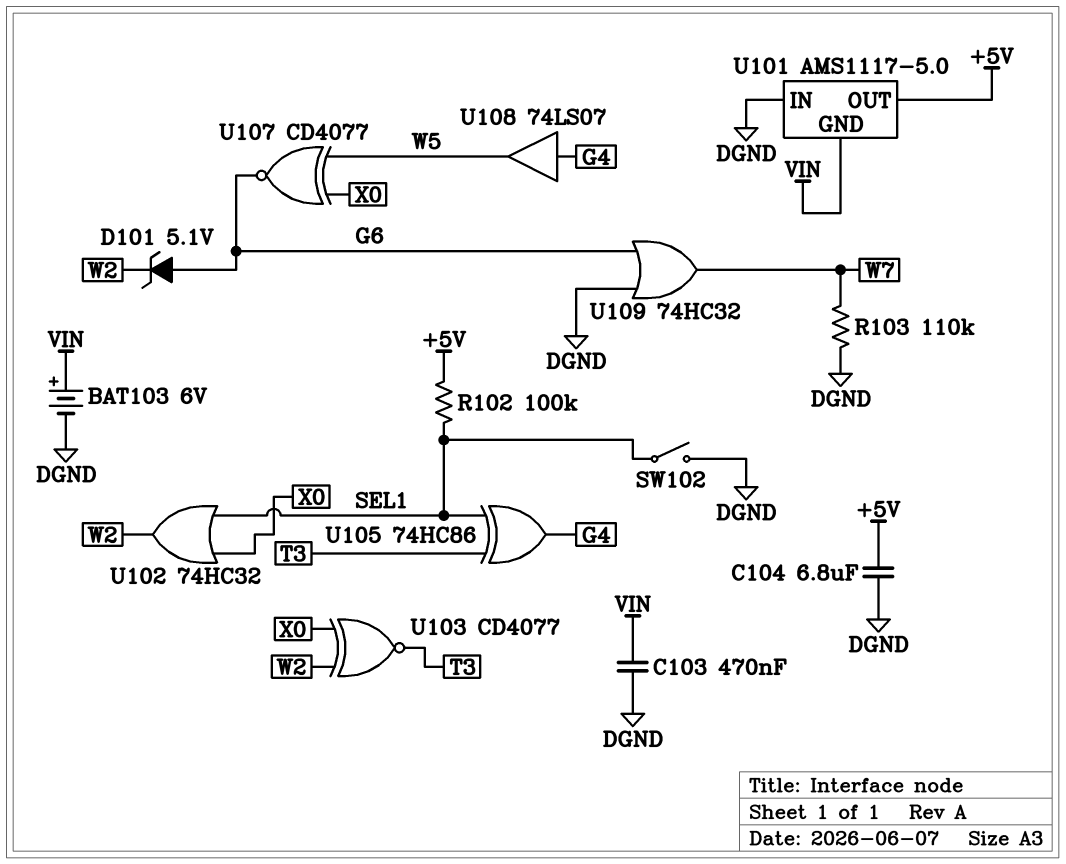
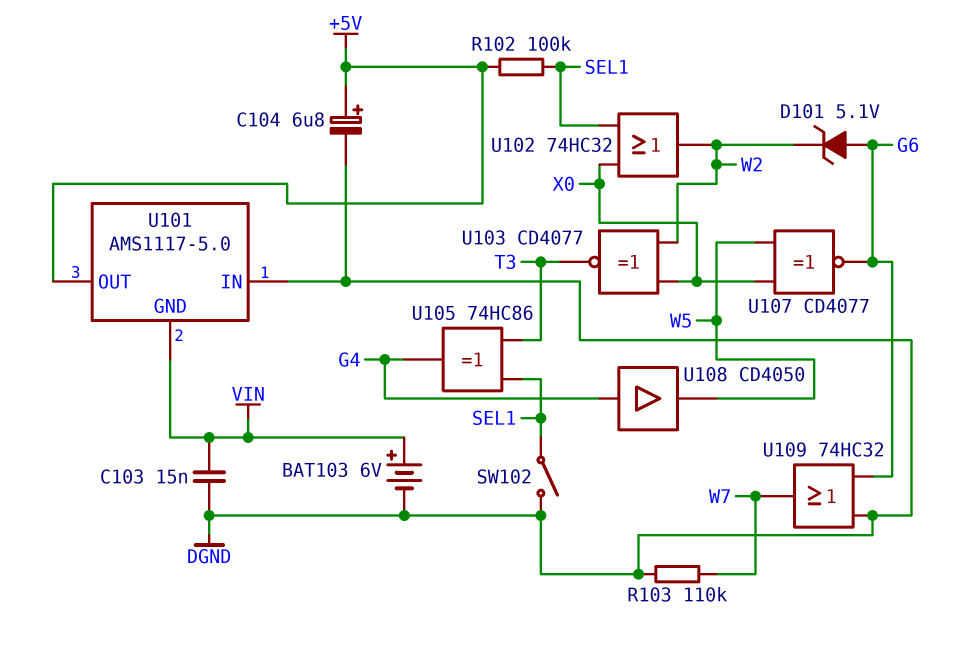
C103: 470nF (DGND, VIN) -> 15nF (DGND, VIN)
C104: 6.8uF (+5V, DGND) -> 6.8uF (plus +5V, minus DGND)
U108: buffer 74LS07 (in G4, out W5) -> buffer CD4050 (in G4, out W5)

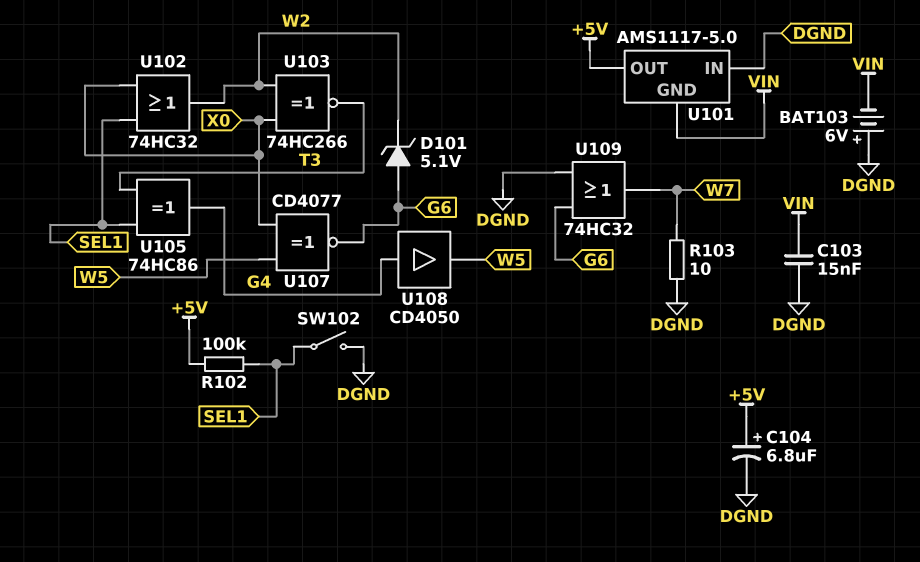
BAT103: 6V (plus VIN, minus DGND) -> 6V (plus DGND, minus VIN)
R103: 110k (DGND, W7) -> 10 (DGND, W7)
U103: XNOR CD4077 (in W2, in X0, out T3) -> XNOR 74HC266 (in W2, in X0, out T3)

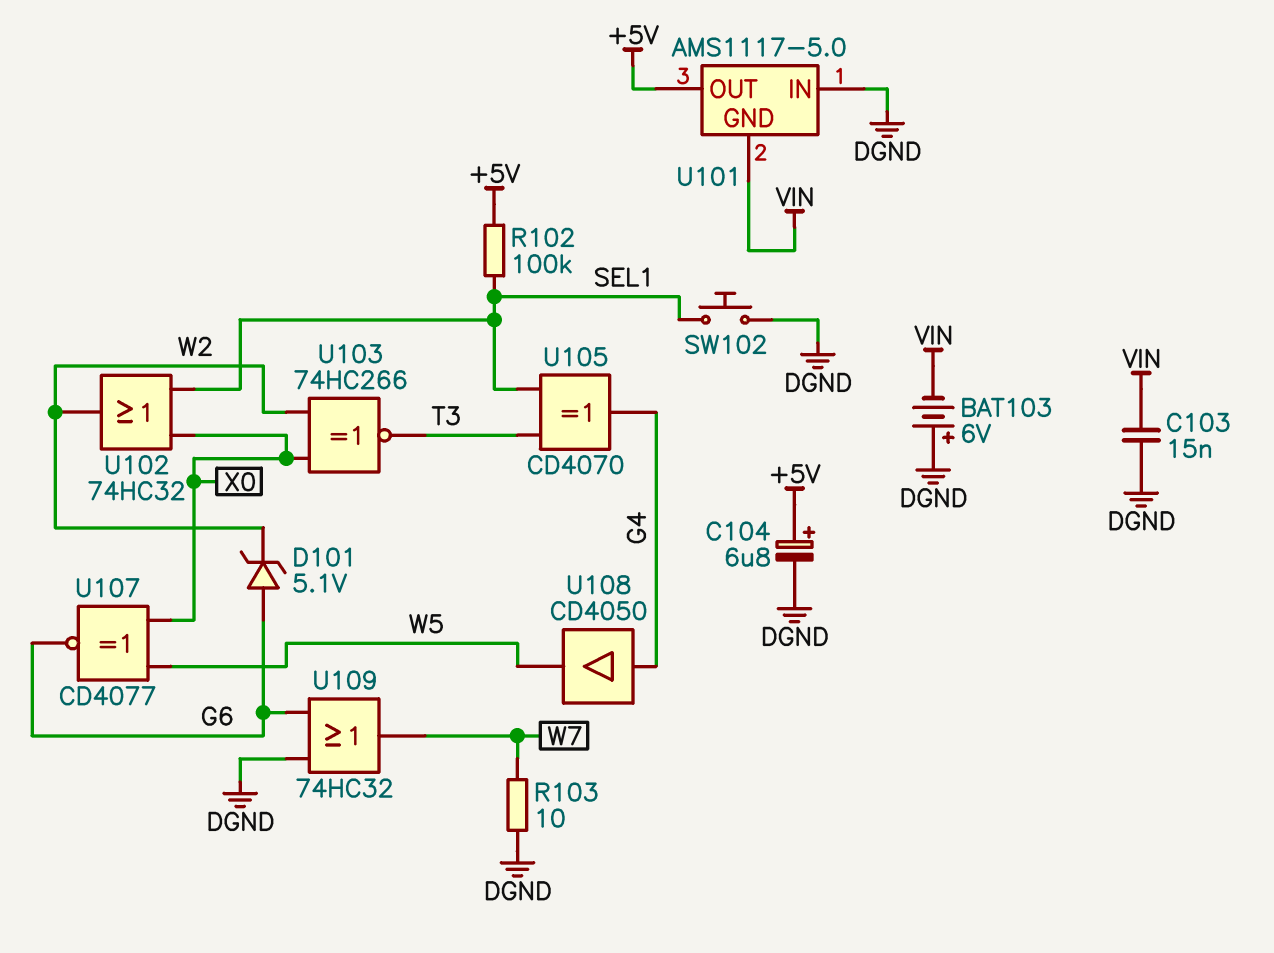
SW102: switch (DGND, SEL1) -> button (DGND, SEL1)
U105: XOR 74HC86 (in SEL1, in T3, out G4) -> XOR CD4070 (in SEL1, in T3, out G4)

